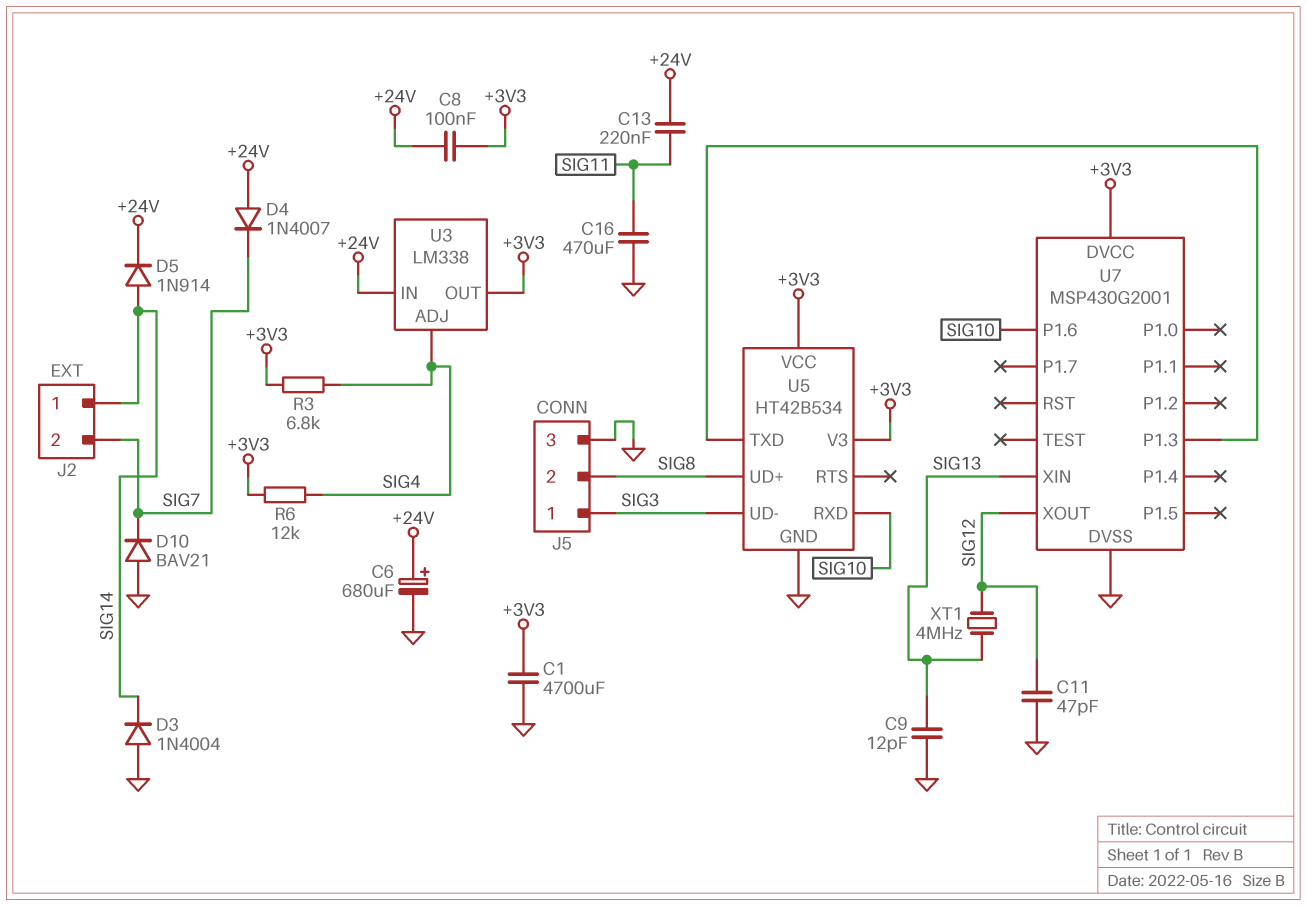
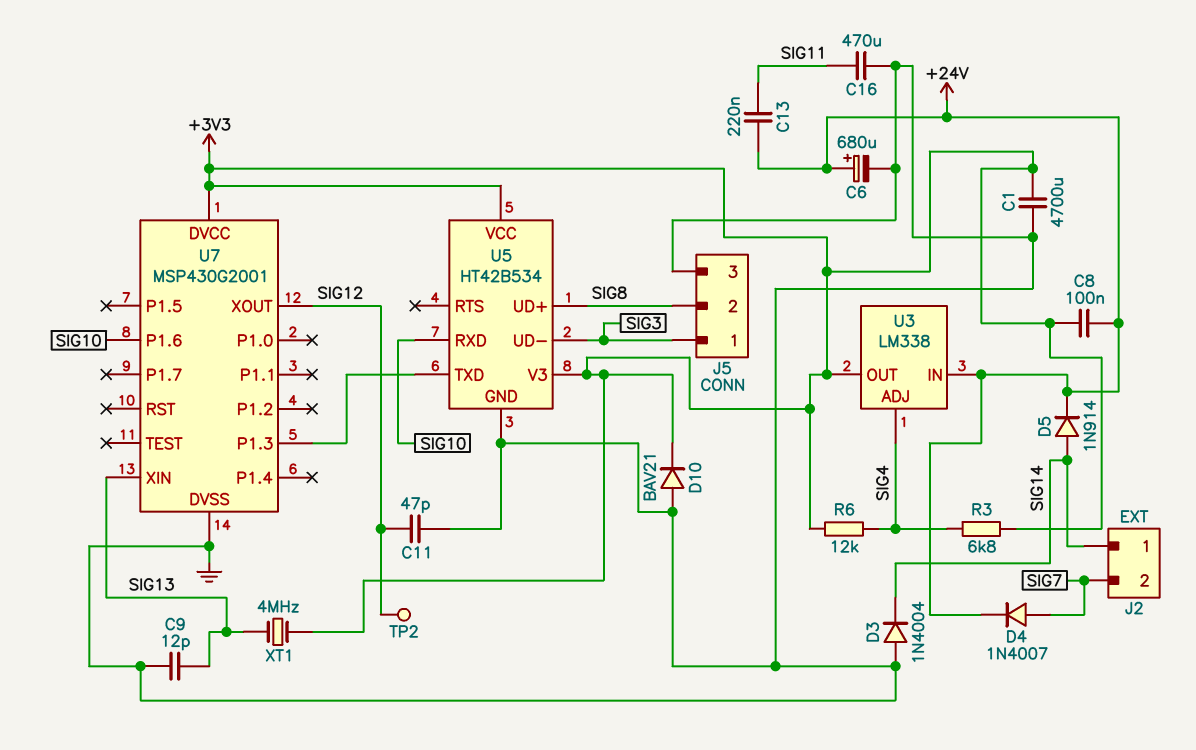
D4: diode 1N4007 (A +24V, K SIG7) -> diode 1N4007 (A SIG7, K +24V)
D10: diode BAV21 (A GND, K SIG7) -> diode BAV21 (A GND, K +3V3)
TP2: none -> test point (SIG12)
XT1: 4MHz (SIG12, SIG13) -> 4MHz (+3V3, SIG13)

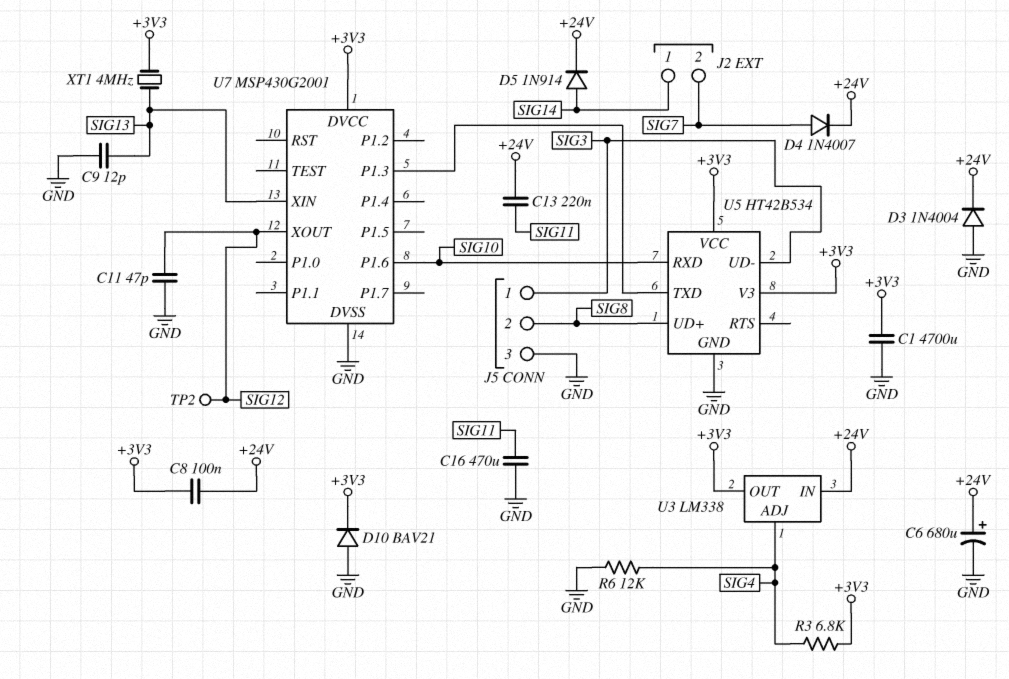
D3: diode 1N4004 (A GND, K SIG14) -> diode 1N4004 (A GND, K +24V)
R6: 12k (+3V3, SIG4) -> 12k (GND, SIG4)

